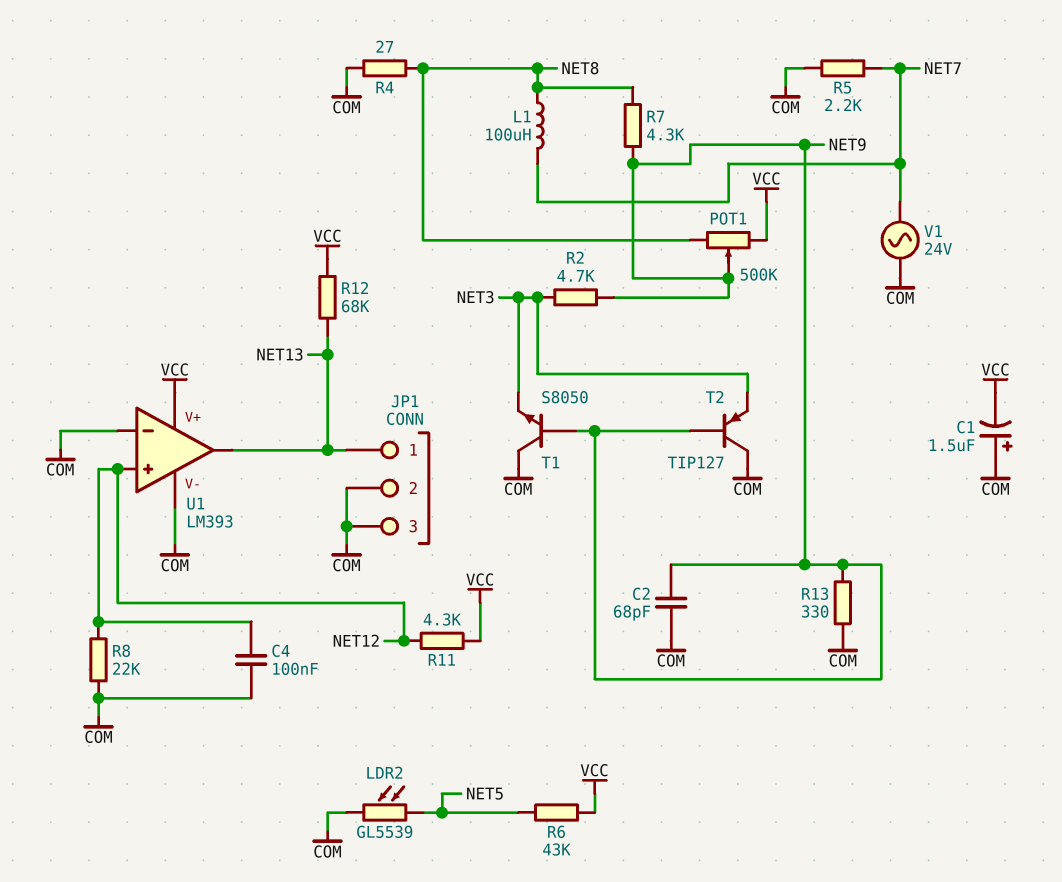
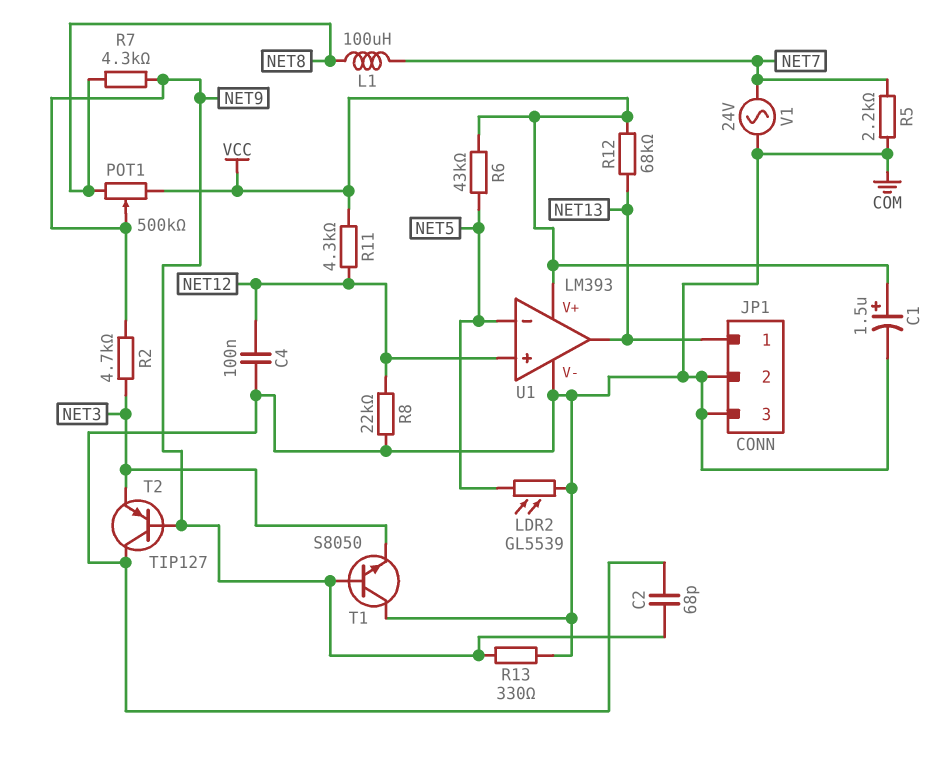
C1: 1.5uF (plus COM, minus VCC) -> 1.5uF (plus VCC, minus COM)
R4: 27 (COM, NET8) -> none
U1 pin in-: COM -> NET5

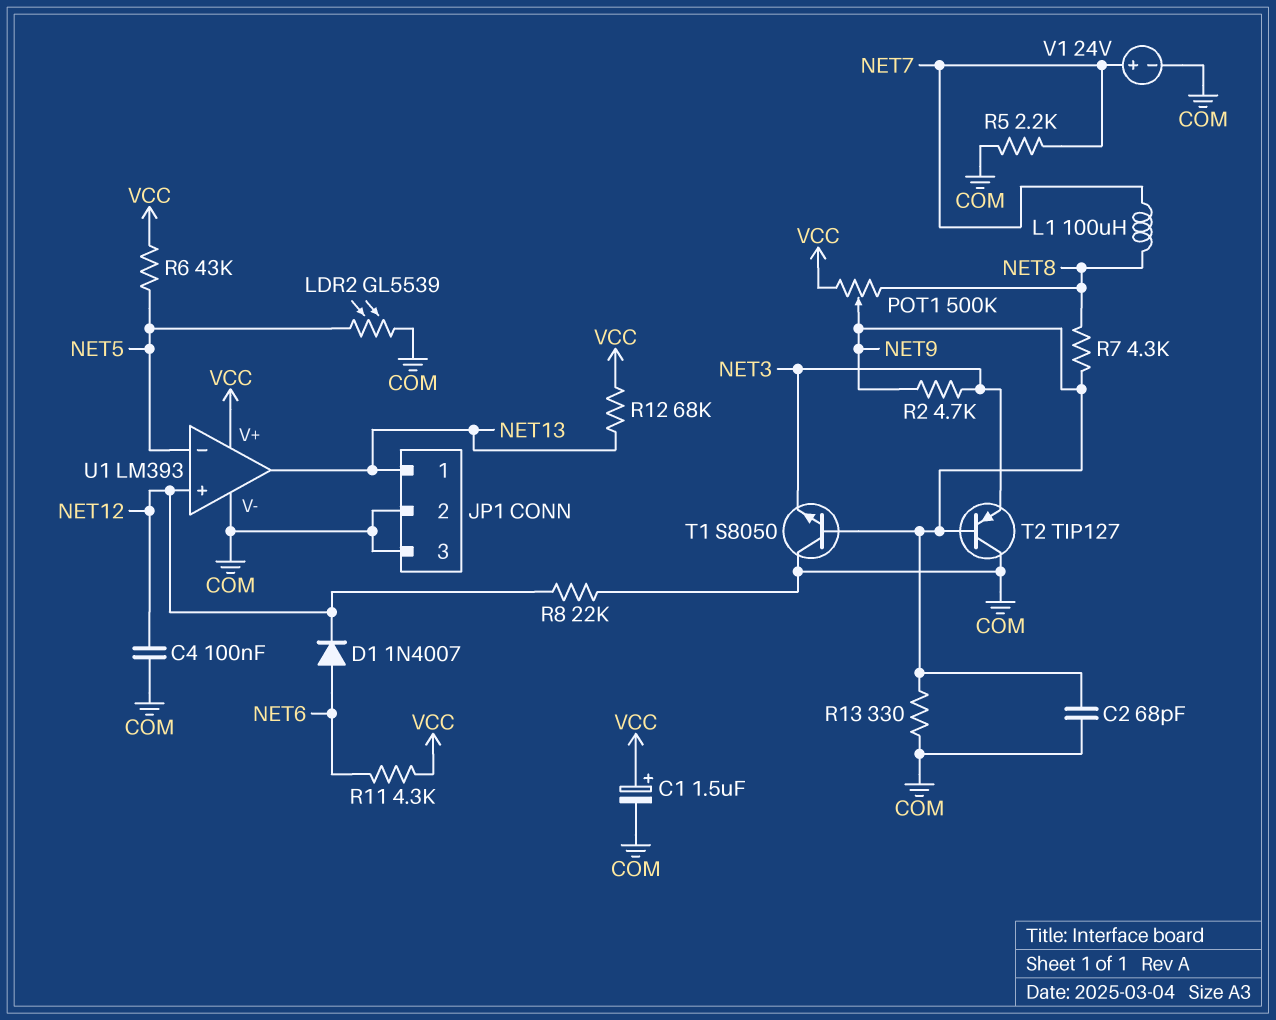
D1: none -> diode 1N4007 (A NET6, K NET12)
R11: 4.3k (NET12, VCC) -> 4.3k (NET6, VCC)
V1: AC 24V (COM, NET7) -> 24V (plus NET7, minus COM)

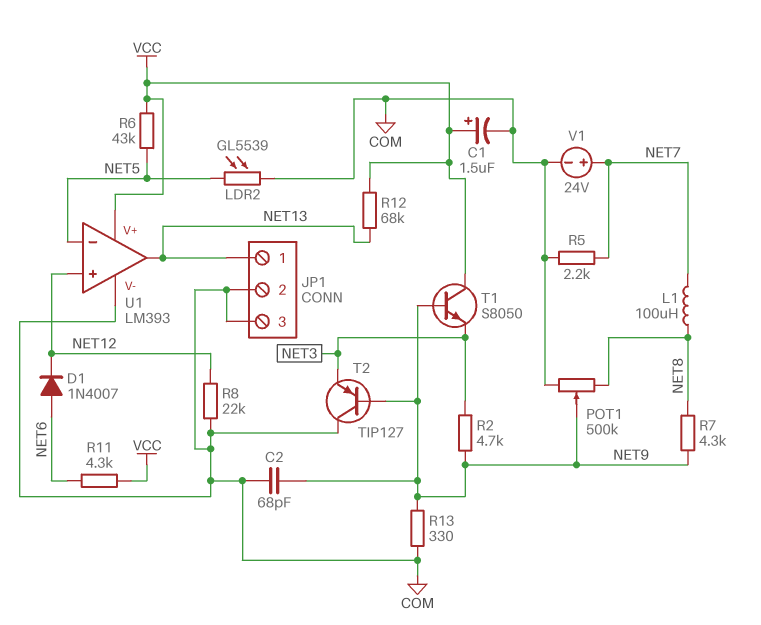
C4: 100nF (COM, NET12) -> none
POT1: 500k (NET8, VCC, wiper NET9) -> 500k (COM, NET8, wiper NET9)
T1: NPN S8050 (B NET9, C COM, E NET3) -> NPN S8050 (B NET9, C VCC, E NET3)

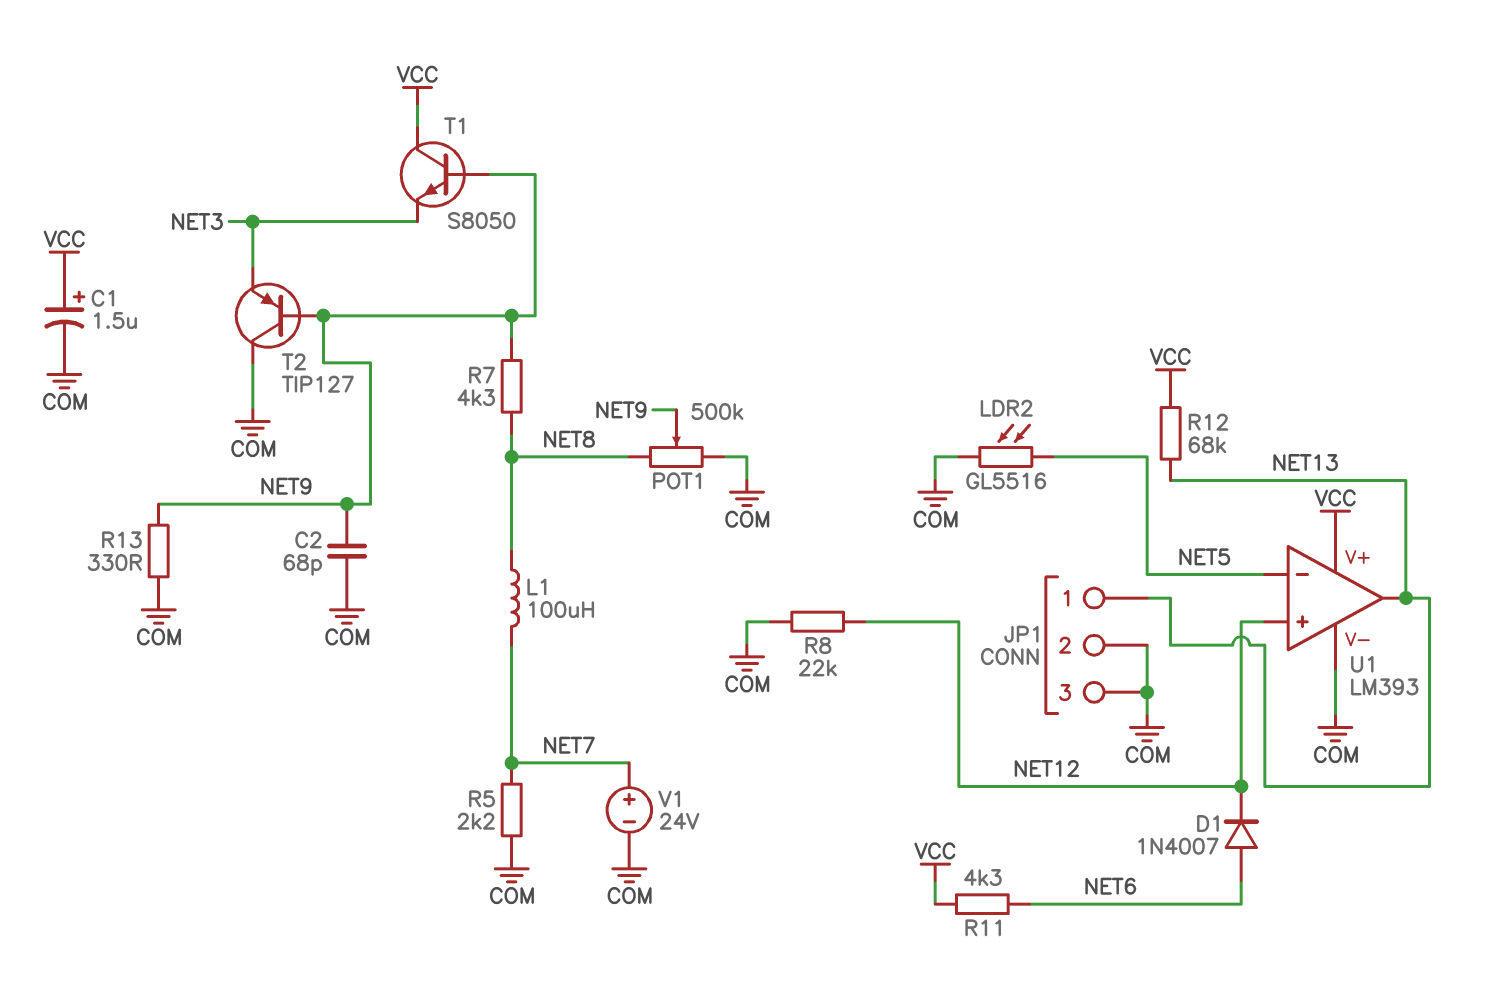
LDR2: GL5539 (COM, NET5) -> GL5516 (COM, NET5)
R2: 4.7k (NET3, NET9) -> none
R6: 43k (NET5, VCC) -> none

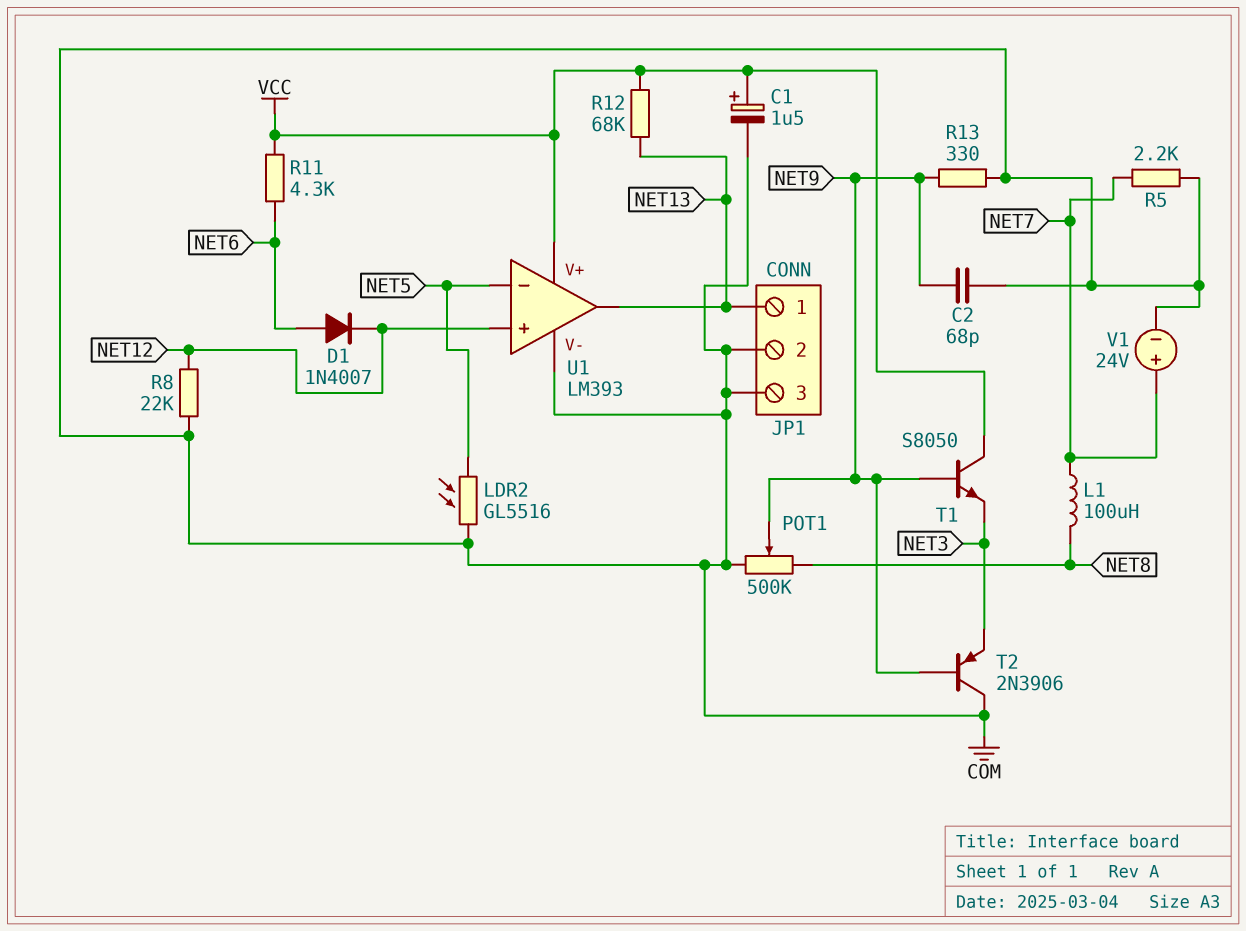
R7: 4.3k (NET8, NET9) -> none
T2: PNP TIP127 (B NET9, C COM, E NET3) -> PNP 2N3906 (B NET9, C COM, E NET3)

